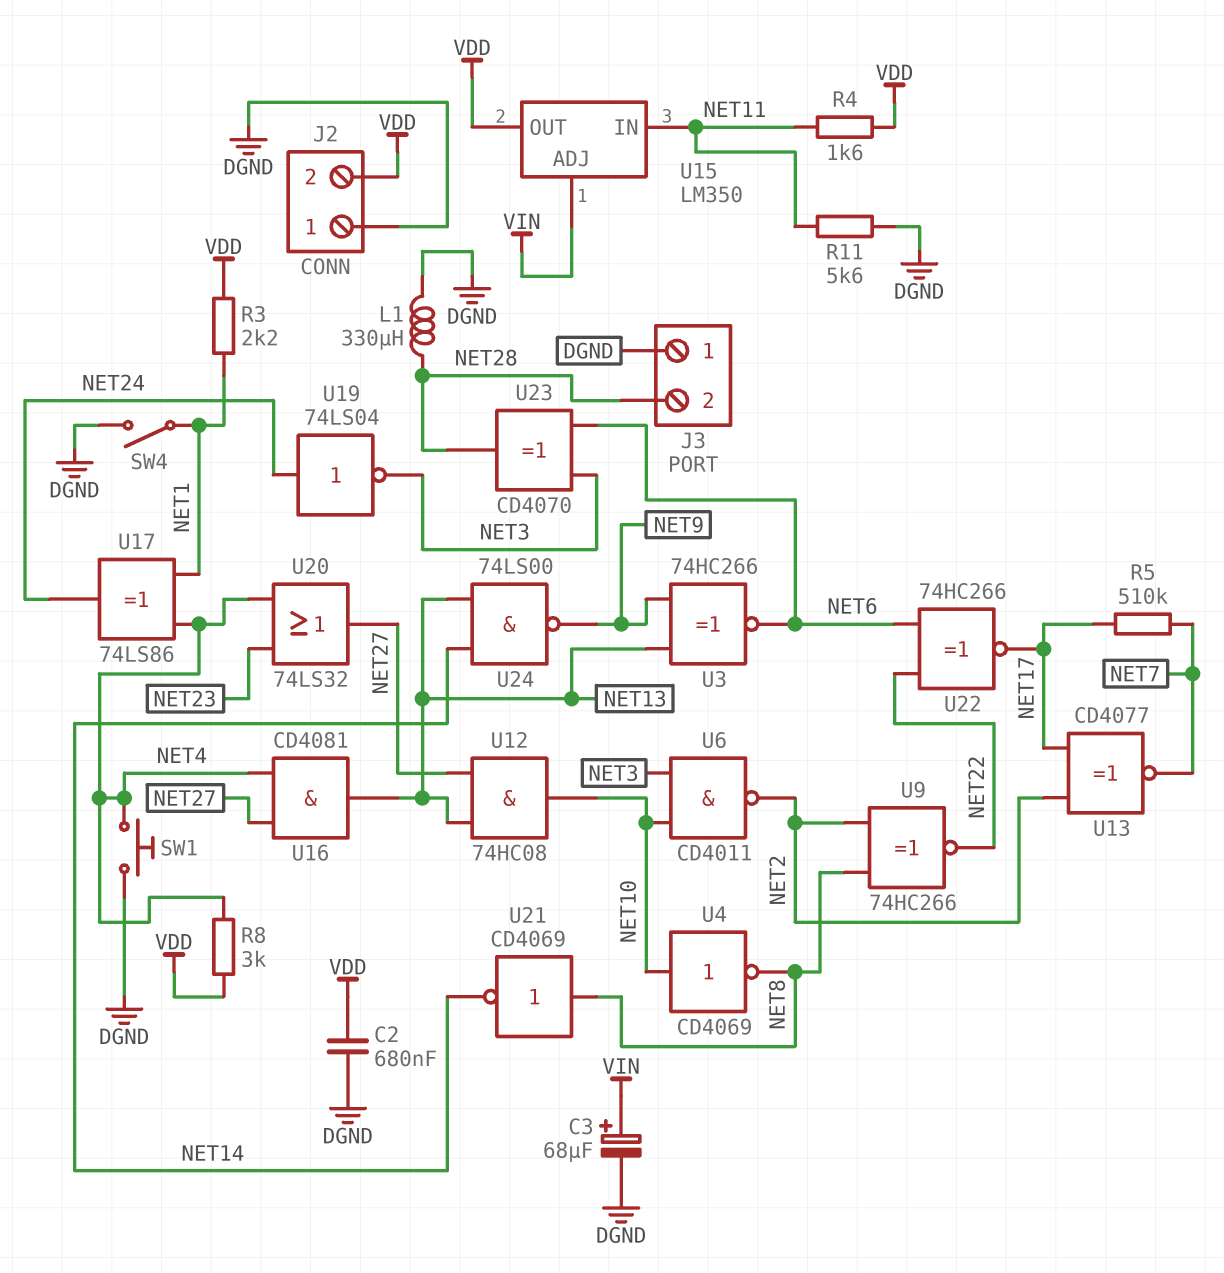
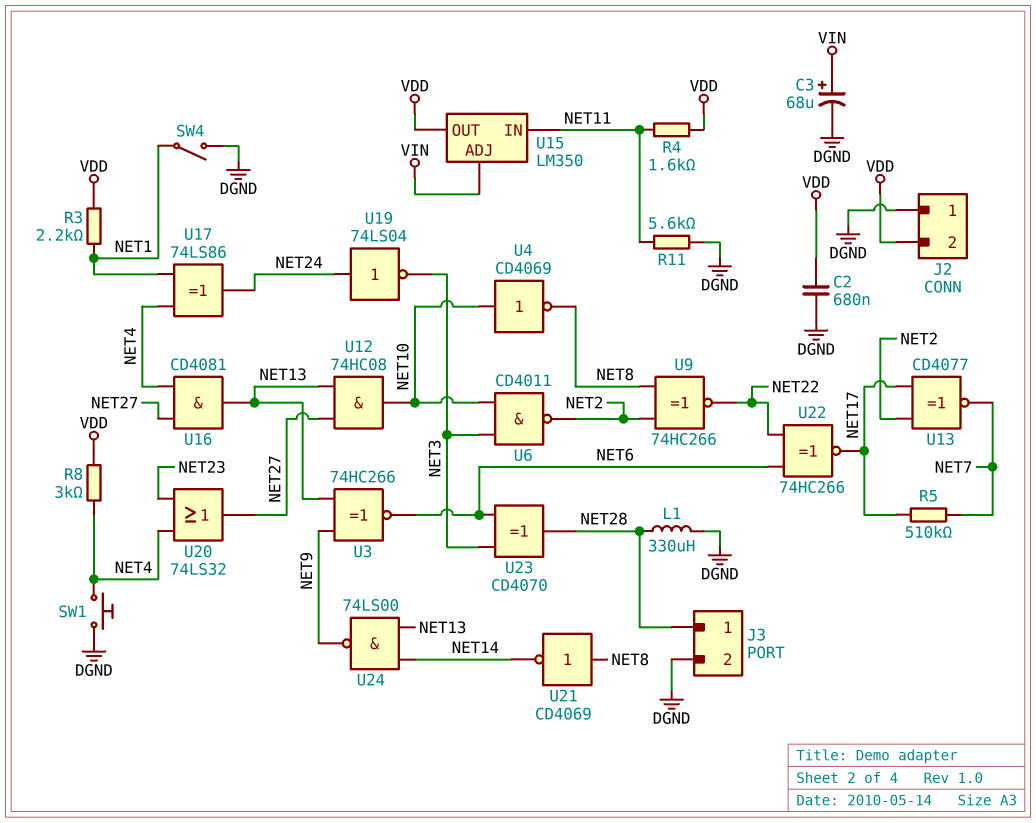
J3 pin 1: DGND -> NET28
J3 pin 2: NET28 -> DGND

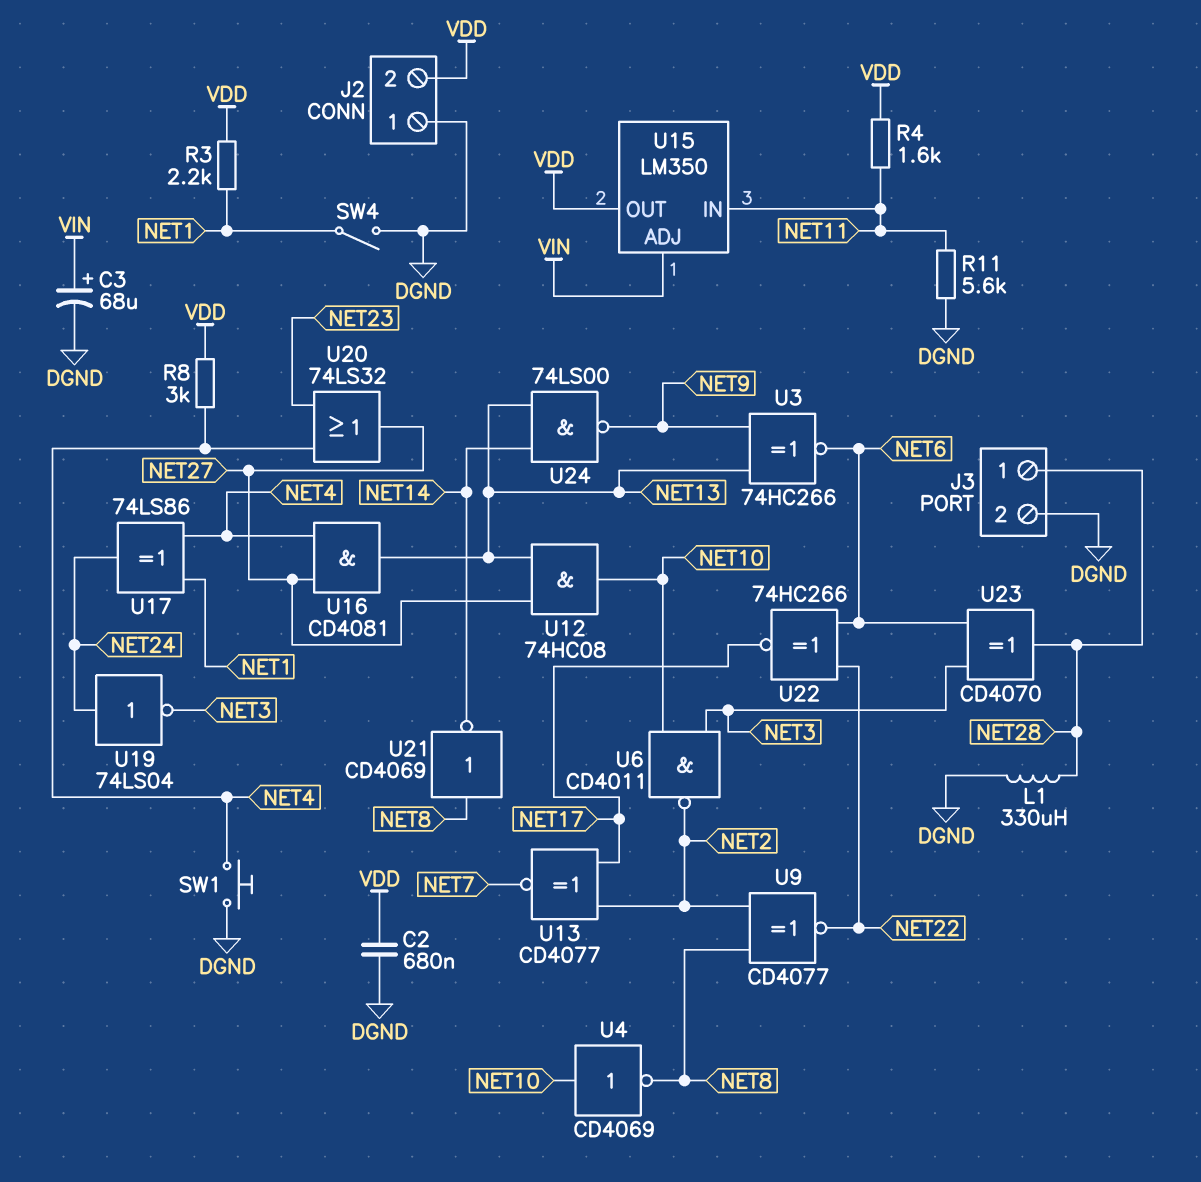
R5: 510k (NET7, NET17) -> none
U9: XNOR 74HC266 (in NET2, in NET8, out NET22) -> XNOR CD4077 (in NET2, in NET8, out NET22)

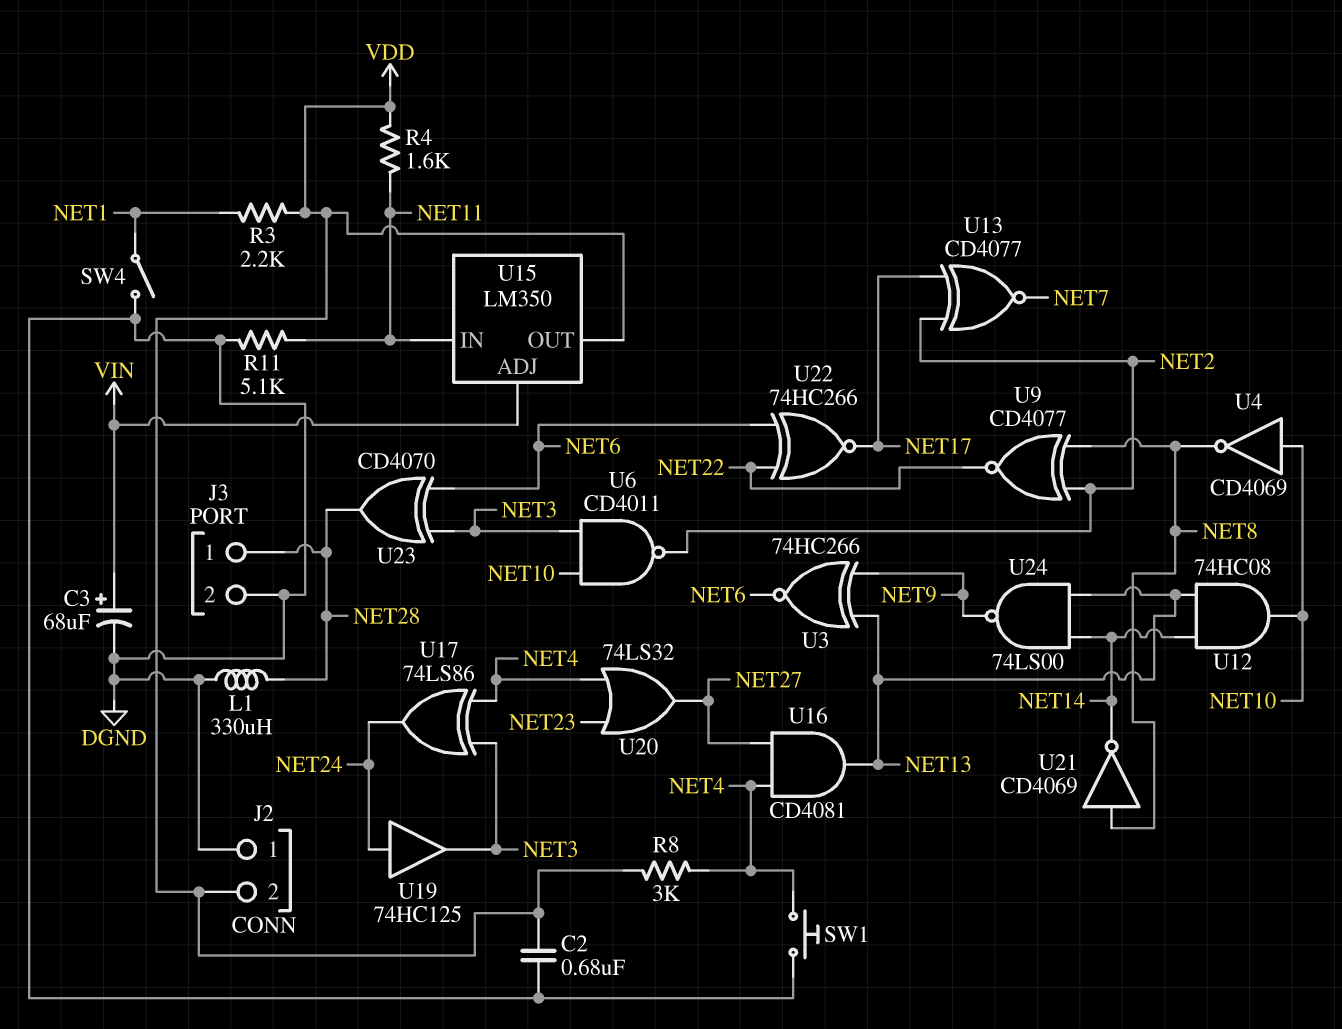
R11: 5.6k (DGND, NET11) -> 5.1k (DGND, NET11)
U12: AND 74HC08 (in NET13, in NET27, out NET10) -> AND 74HC08 (in NET13, in NET14, out NET10)
U17: XOR 74LS86 (in NET1, in NET4, out NET24) -> XOR 74LS86 (in NET3, in NET4, out NET24)
U19: NOT 74LS04 (in NET24, out NET3) -> buffer 74HC125 (in NET24, out NET3)

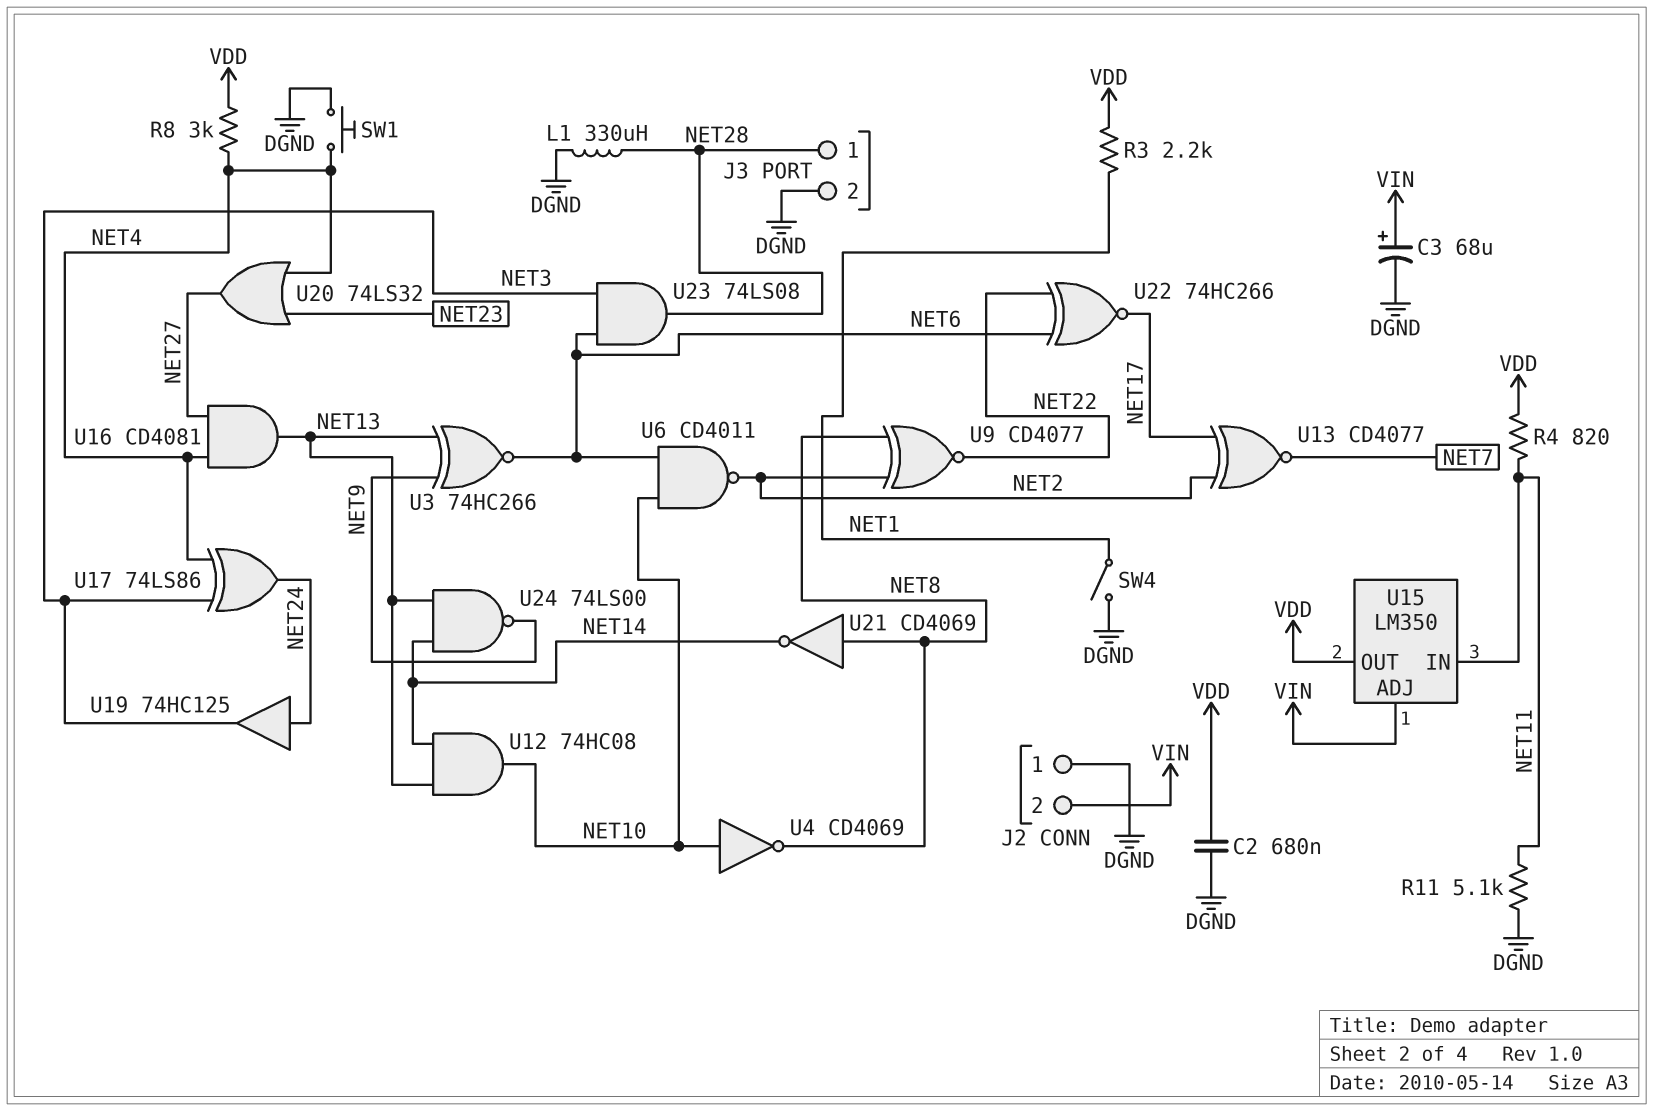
J2 pin 2: VDD -> VIN
R4: 1.6k (NET11, VDD) -> 820 (NET11, VDD)
U6: NAND CD4011 (in NET3, in NET10, out NET2) -> NAND CD4011 (in NET6, in NET10, out NET2)
U23: XOR CD4070 (in NET3, in NET6, out NET28) -> AND 74LS08 (in NET3, in NET6, out NET28)

